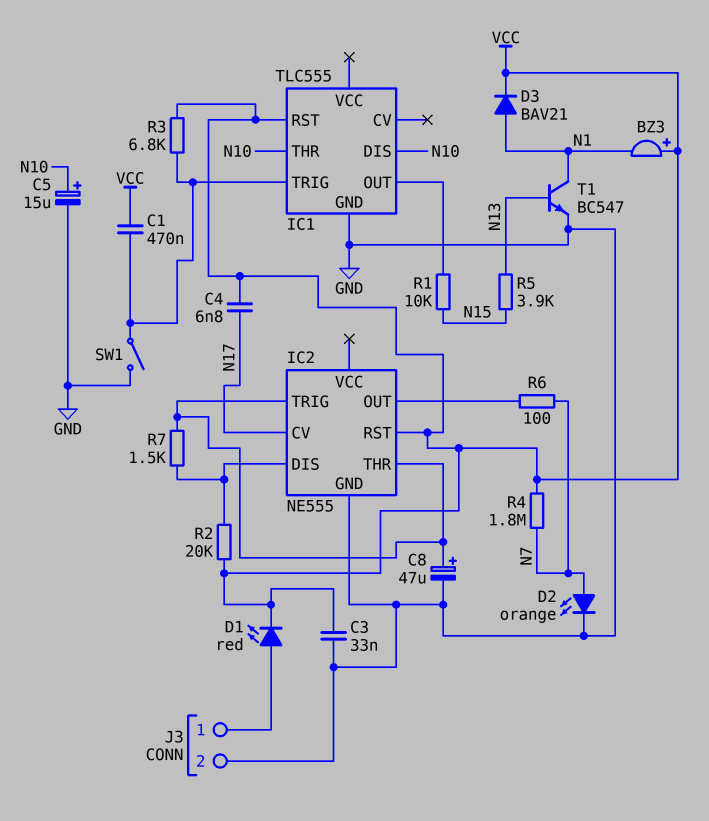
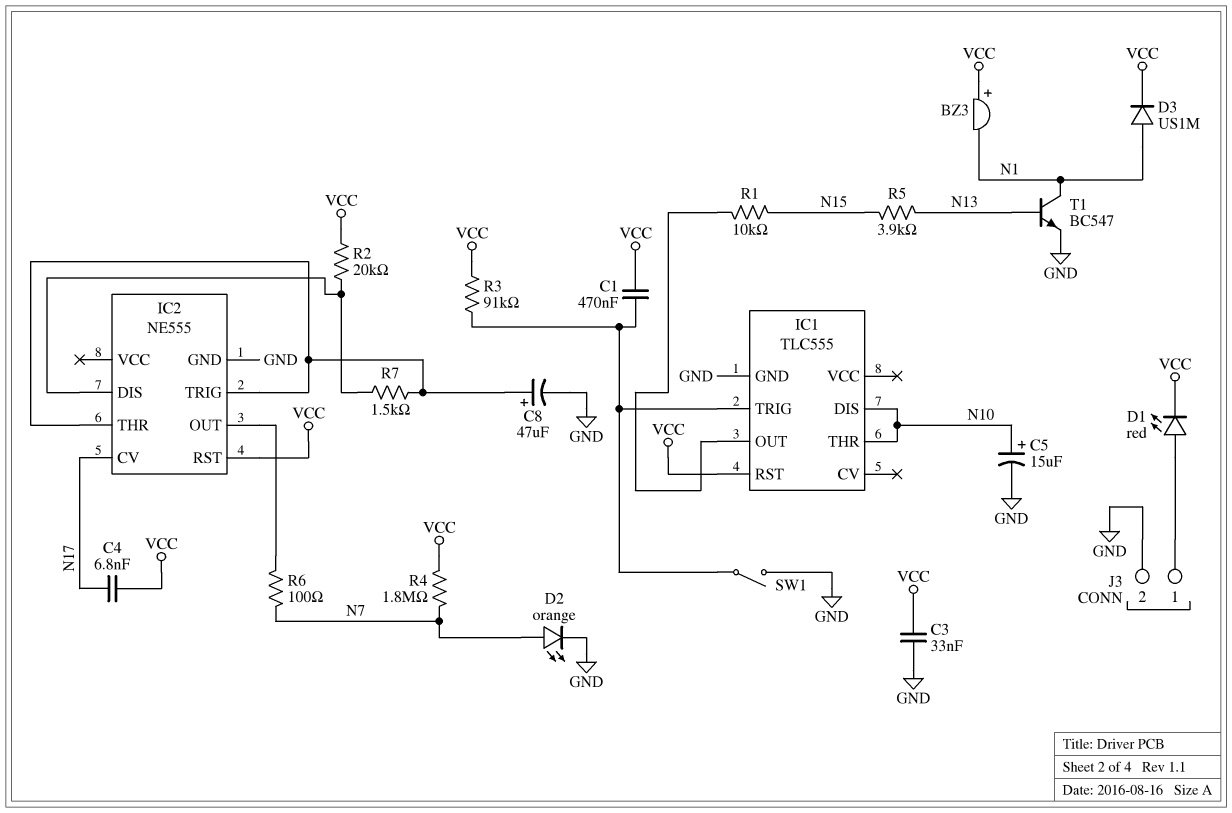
D3: diode BAV21 (A N1, K VCC) -> diode US1M (A N1, K VCC)
R3: 6.8k (IC1/TRIG, VCC) -> 91k (IC1/TRIG, VCC)

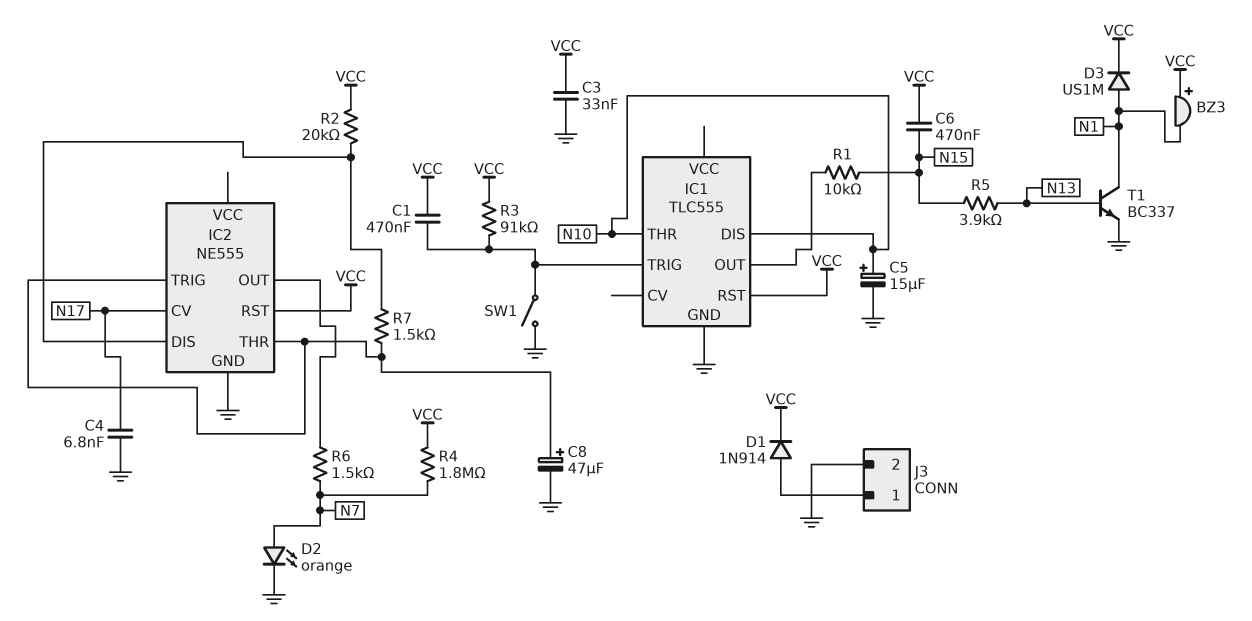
C4: 6.8nF (N17, VCC) -> 6.8nF (GND, N17)
C6: none -> 470nF (N15, VCC)
D1: LED red (A J3/1, K VCC) -> diode 1N914 (A J3/1, K VCC)
R6: 100 (IC2/OUT, N7) -> 1.5k (IC2/OUT, N7)
T1: NPN BC547 (B N13, C N1, E GND) -> NPN BC337 (B N13, C N1, E GND)

